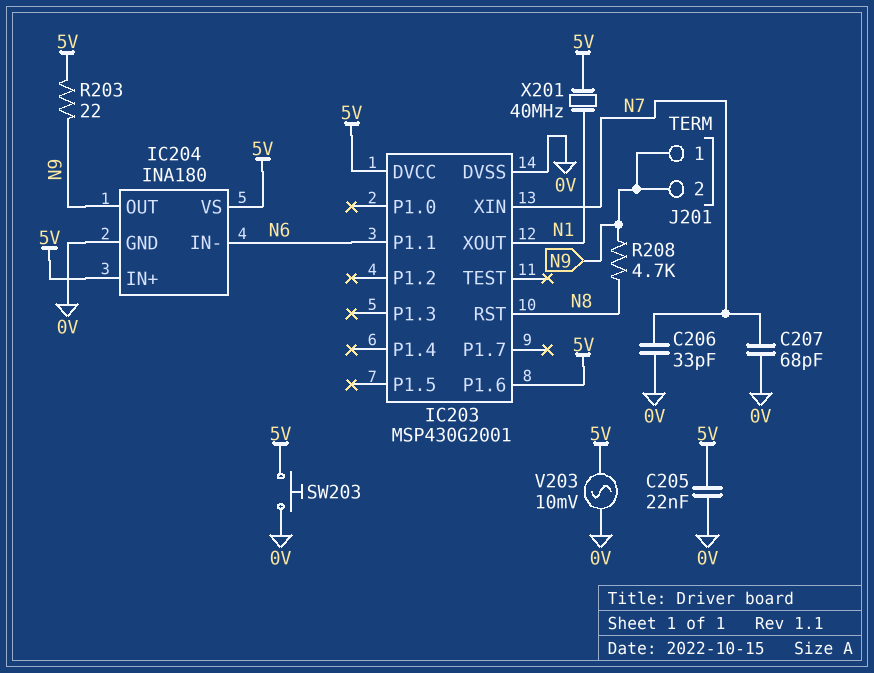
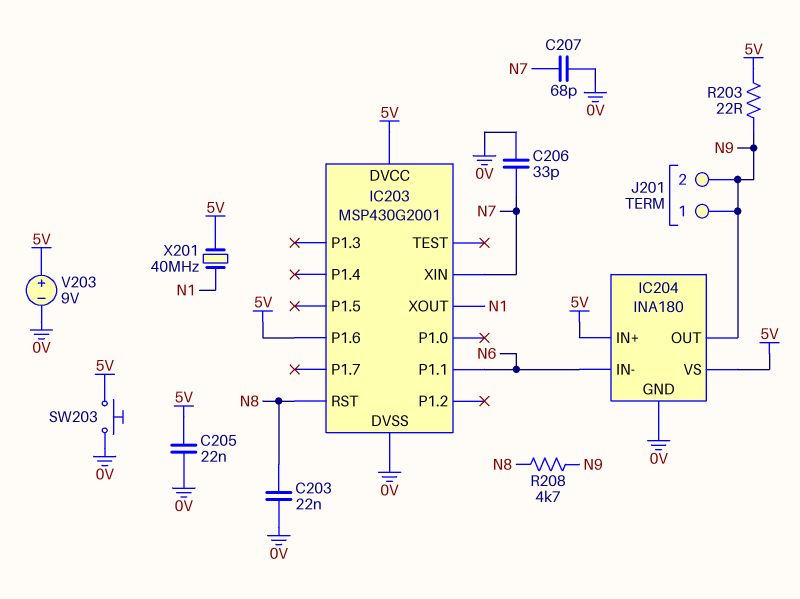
C203: none -> 22nF (0V, N8)
V203: AC 10mV (0V, 5V) -> 9V (plus 5V, minus 0V)

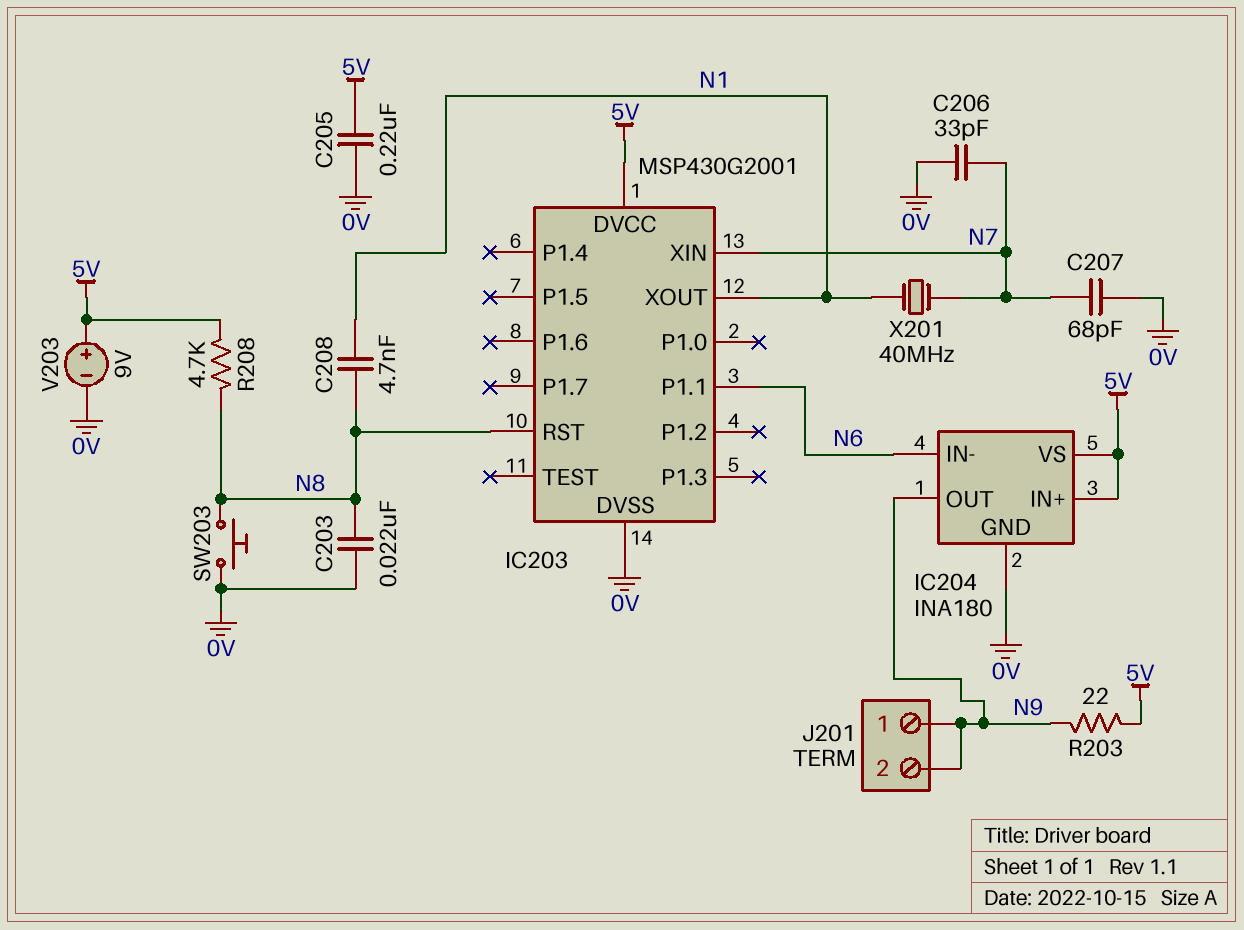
C205: 22nF (0V, 5V) -> 220nF (0V, 5V)
C208: none -> 4.7nF (N1, N8)
IC203 pin P1.6: 5V -> none
R208: 4.7k (N8, N9) -> 4.7k (5V, N8)
SW203: button (0V, 5V) -> button (0V, N8)
X201: 40MHz (5V, N1) -> 40MHz (N1, N7)

